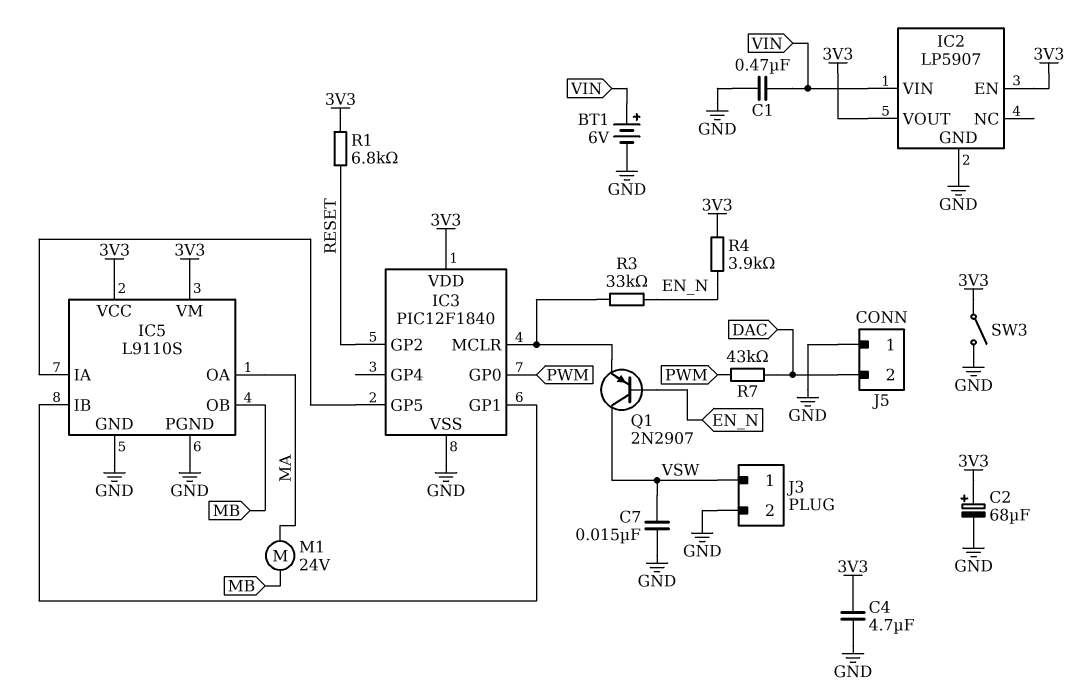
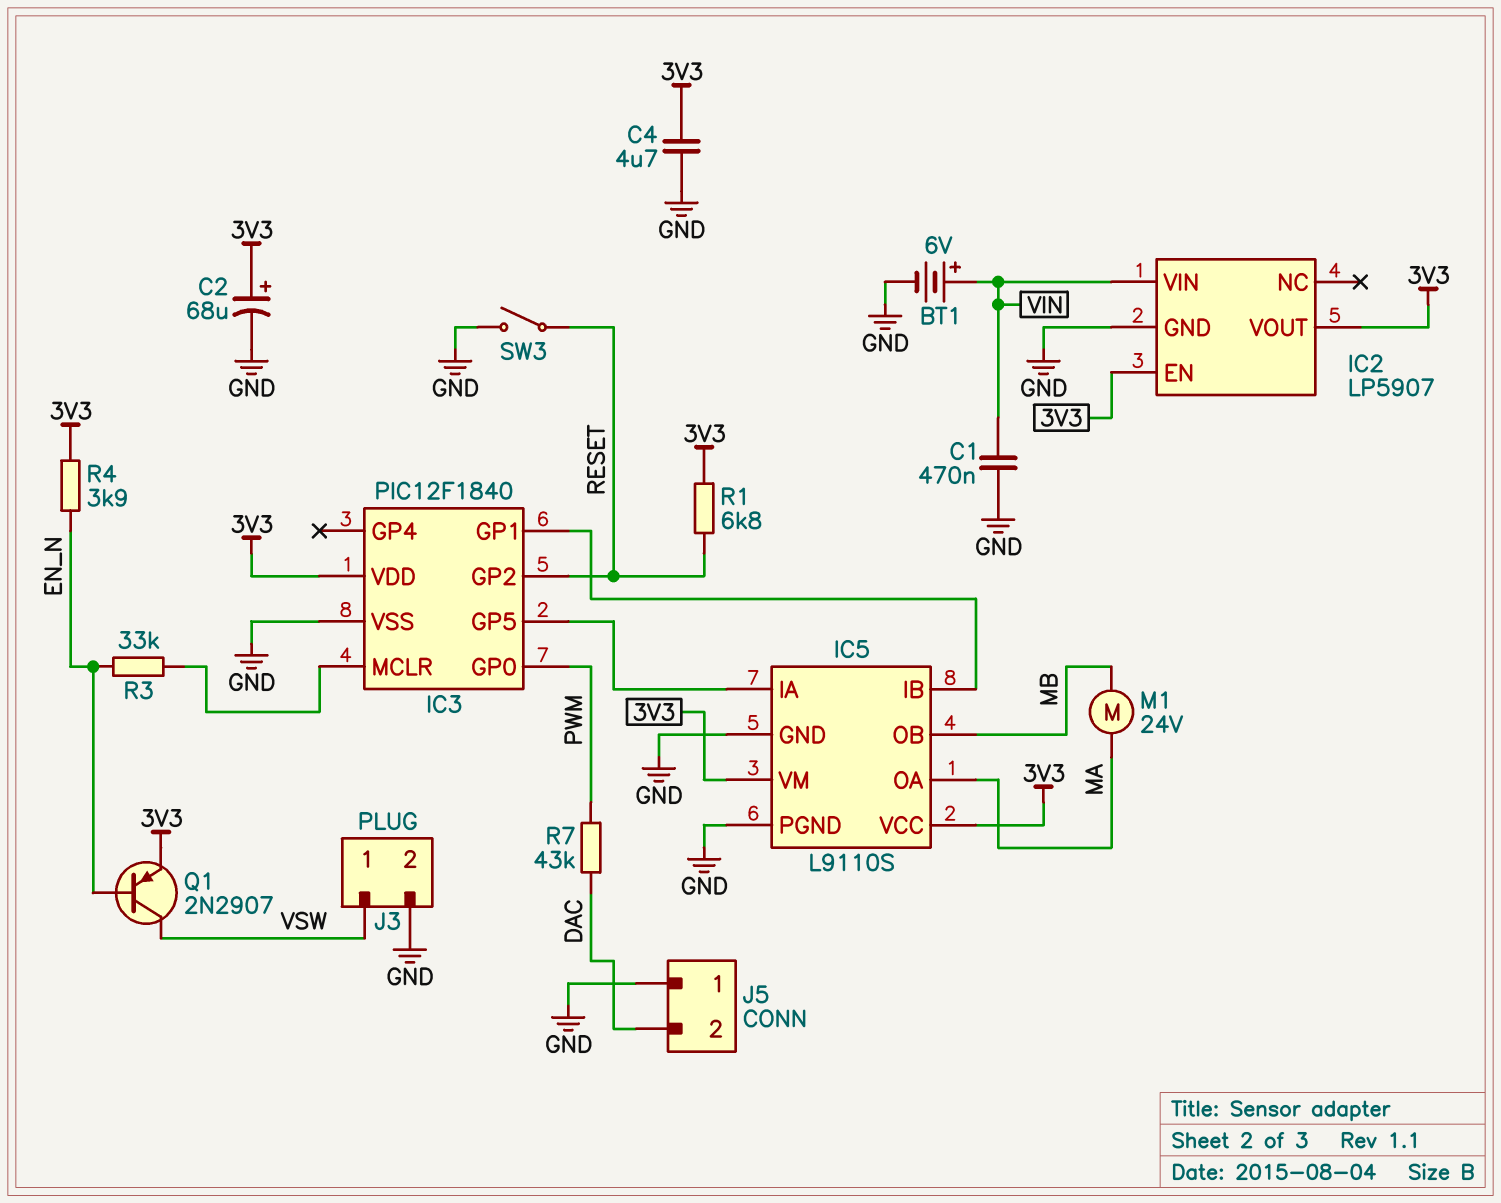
C7: 15nF (GND, VSW) -> none
Q1: PNP 2N2907 (B EN_N, C VSW, E IC3/MCLR) -> PNP 2N2907 (B EN_N, C VSW, E 3V3)
SW3: switch (3V3, GND) -> switch (GND, RESET)

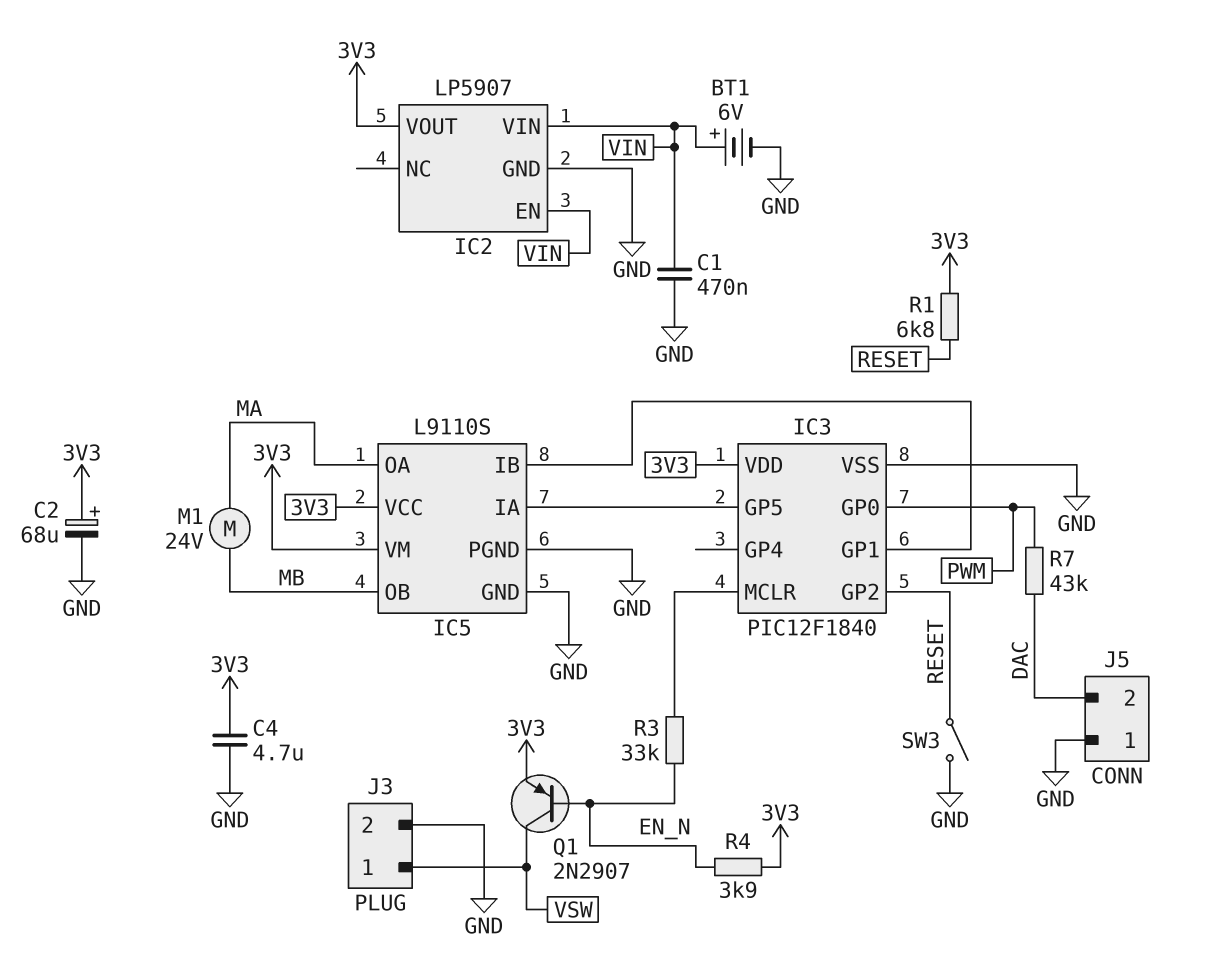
IC2 pin EN: 3V3 -> VIN

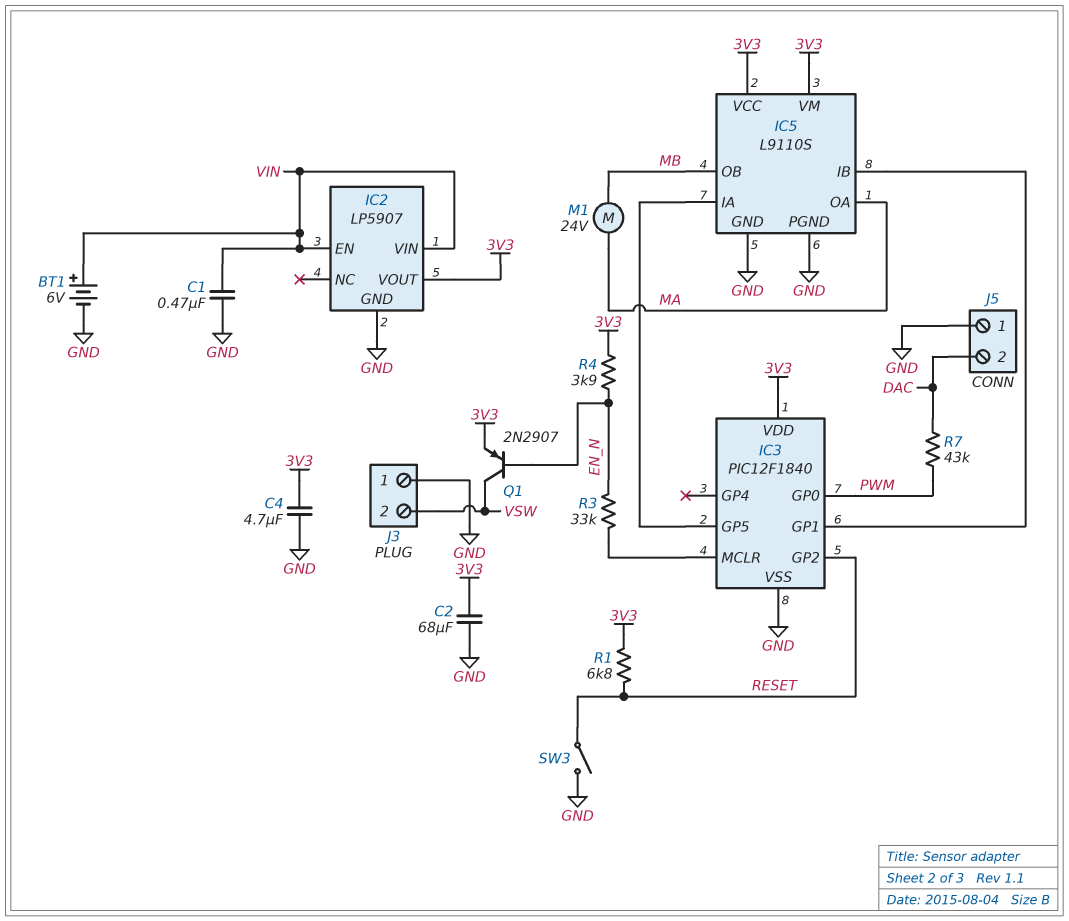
C2: 68uF (plus 3V3, minus GND) -> 68uF (3V3, GND)
J3 pin 1: VSW -> GND
J3 pin 2: GND -> VSW

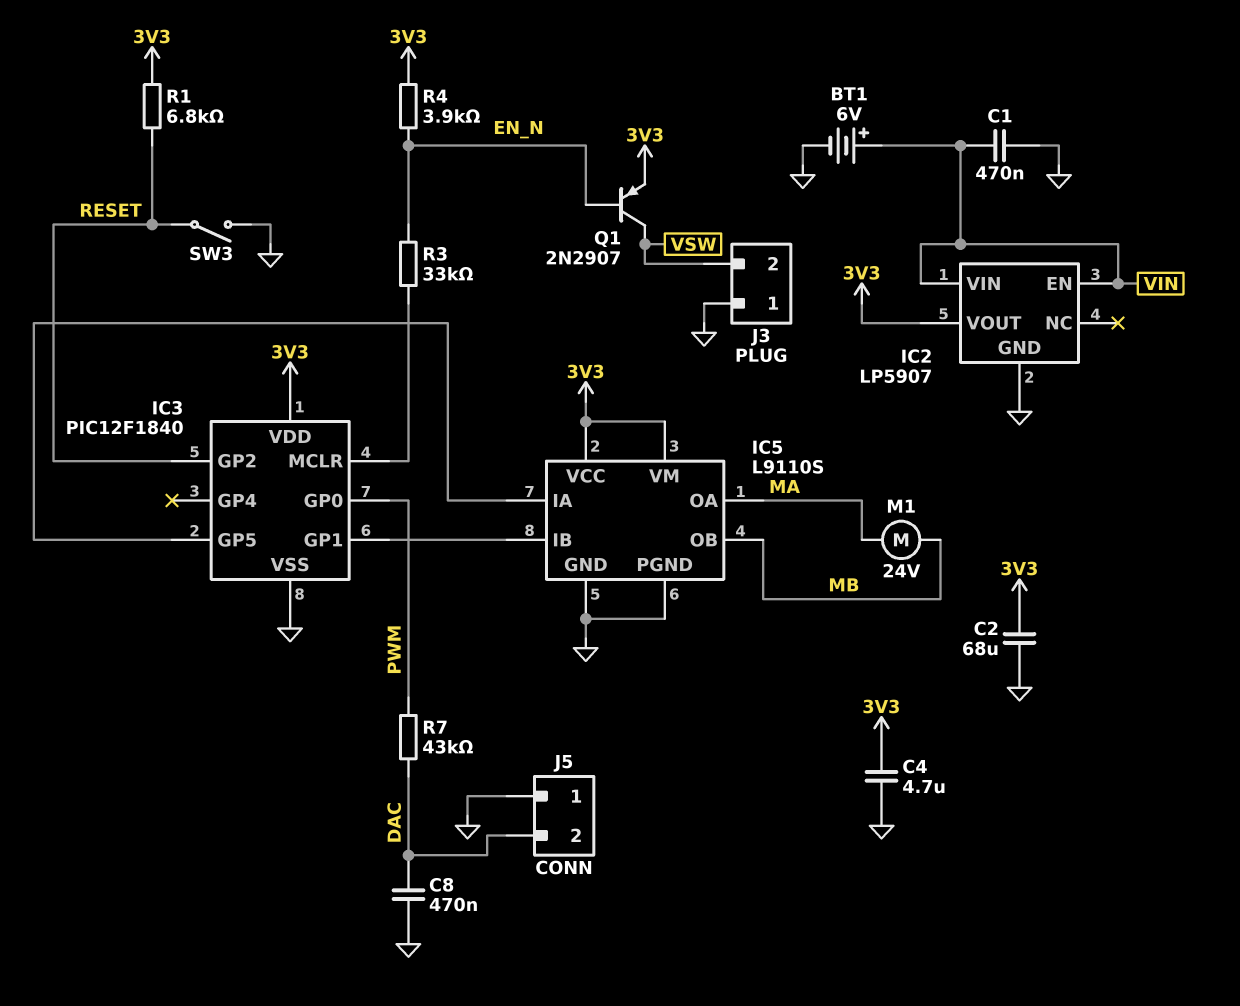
C8: none -> 470nF (DAC, GND)

